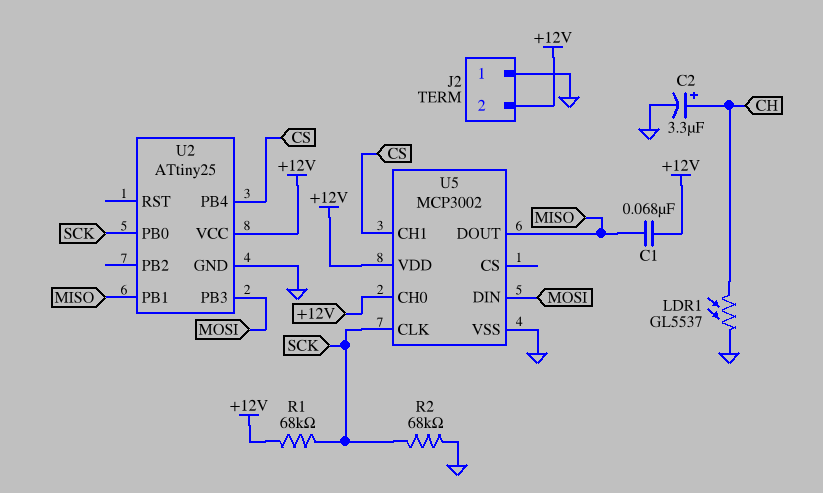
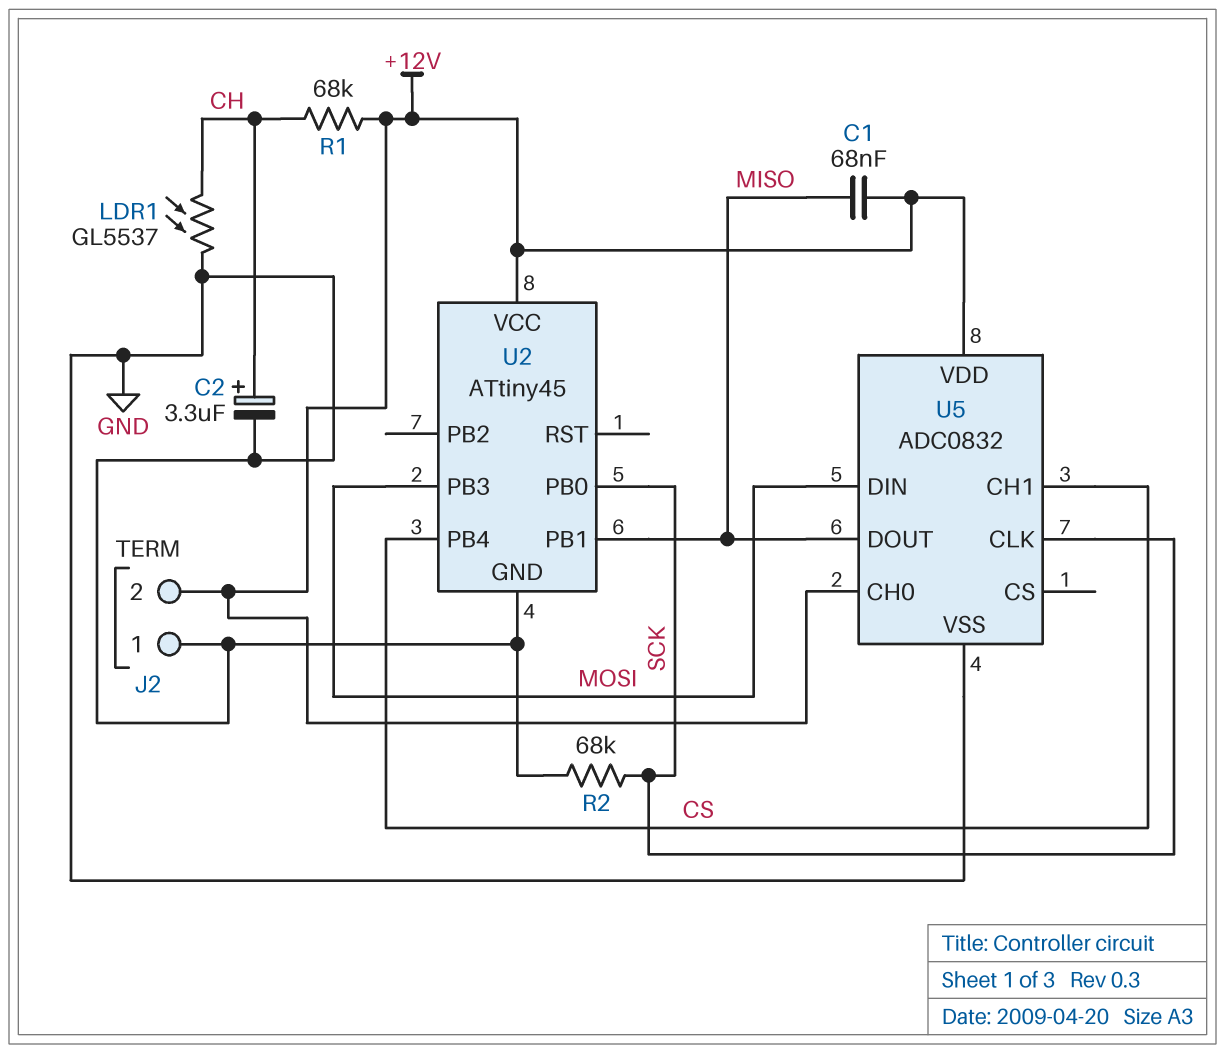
R1: 68k (+12V, SCK) -> 68k (+12V, CH)
U2: ATtiny25 -> ATtiny45
U5: MCP3002 -> ADC0832

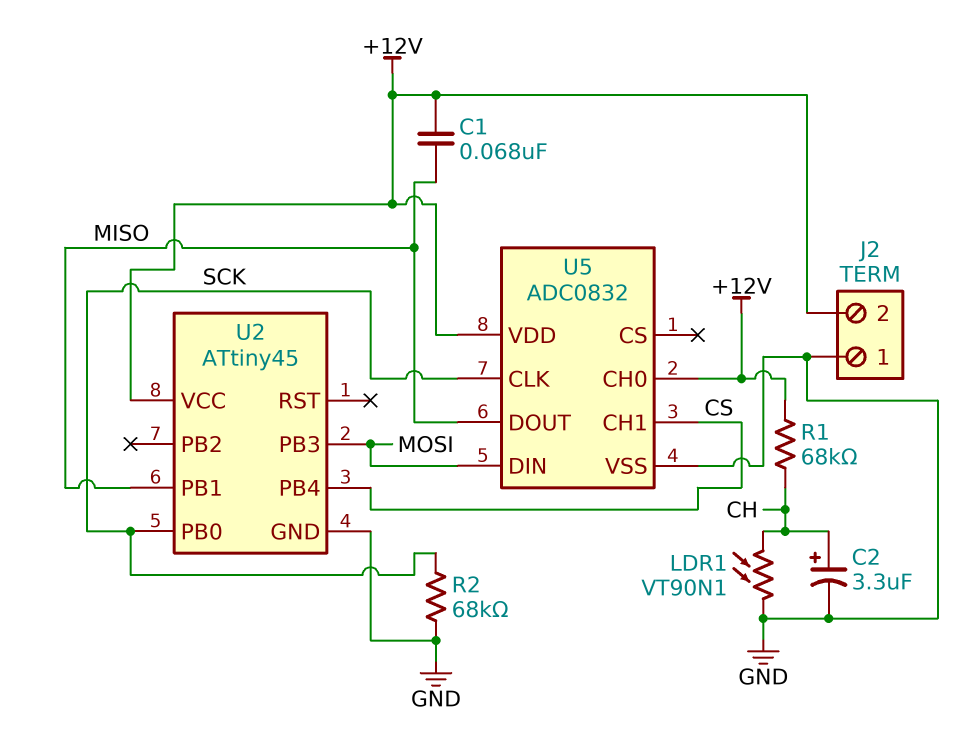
LDR1: GL5537 (CH, GND) -> VT90N1 (CH, GND)

